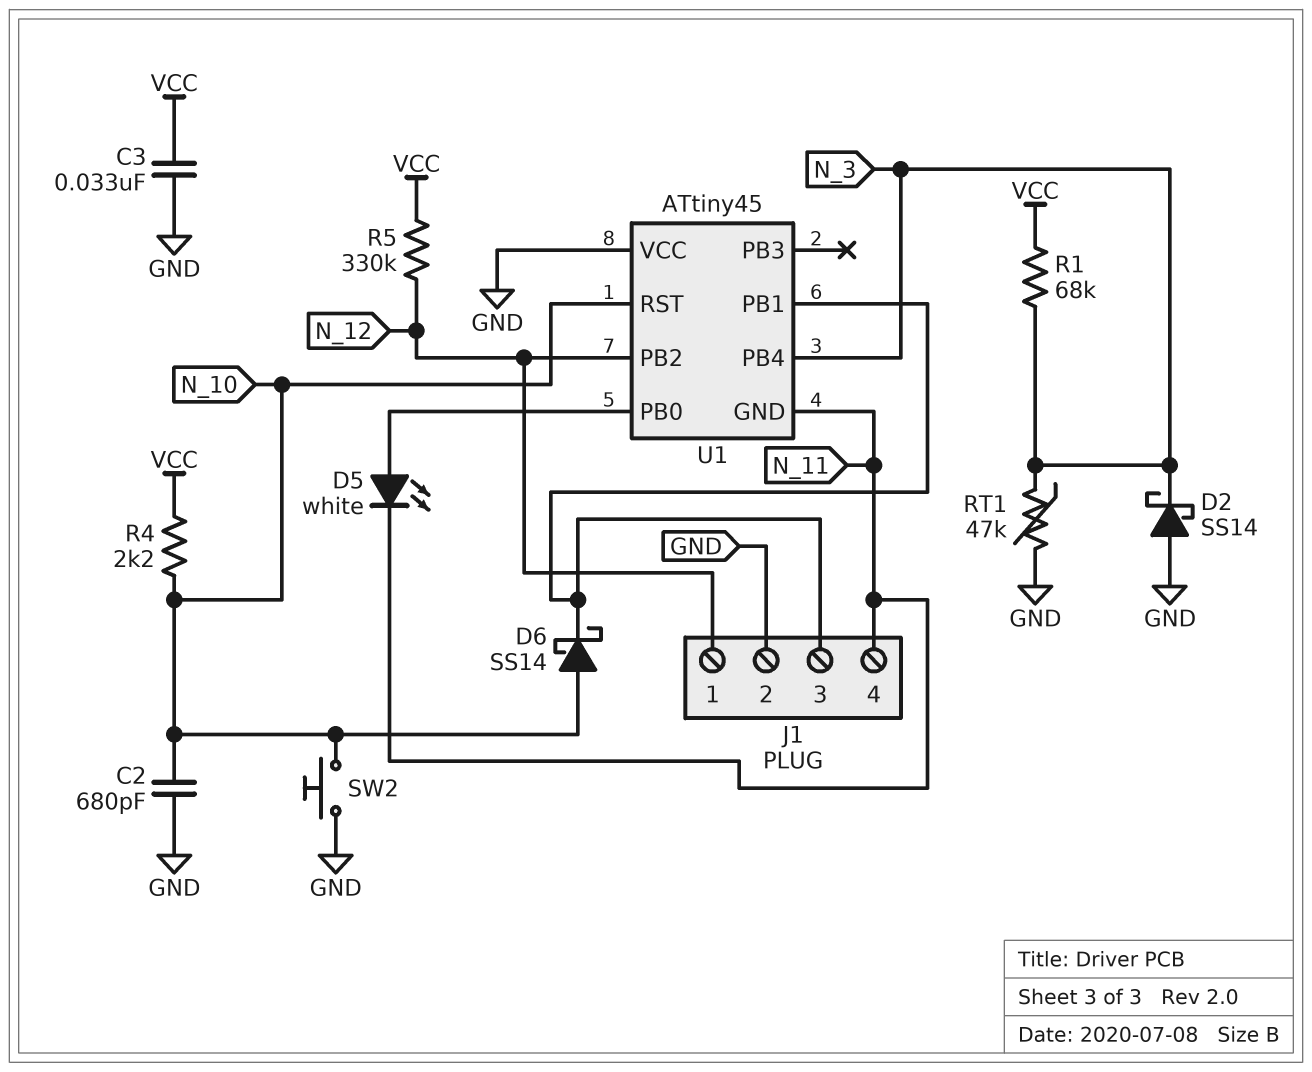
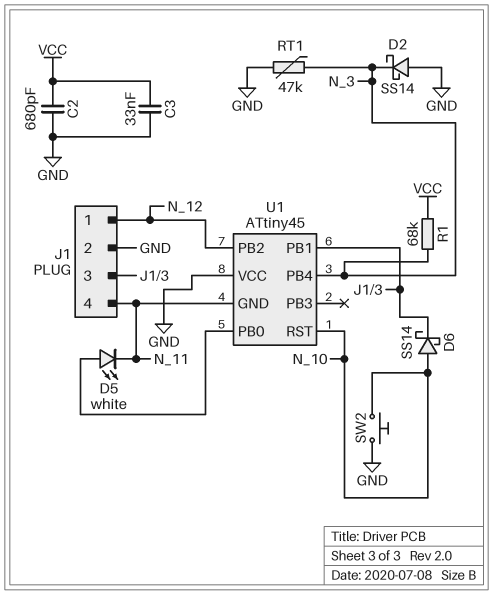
C2: 680pF (GND, N_10) -> 680pF (GND, VCC)
R4: 2.2k (N_10, VCC) -> none
R5: 330k (N_12, VCC) -> none

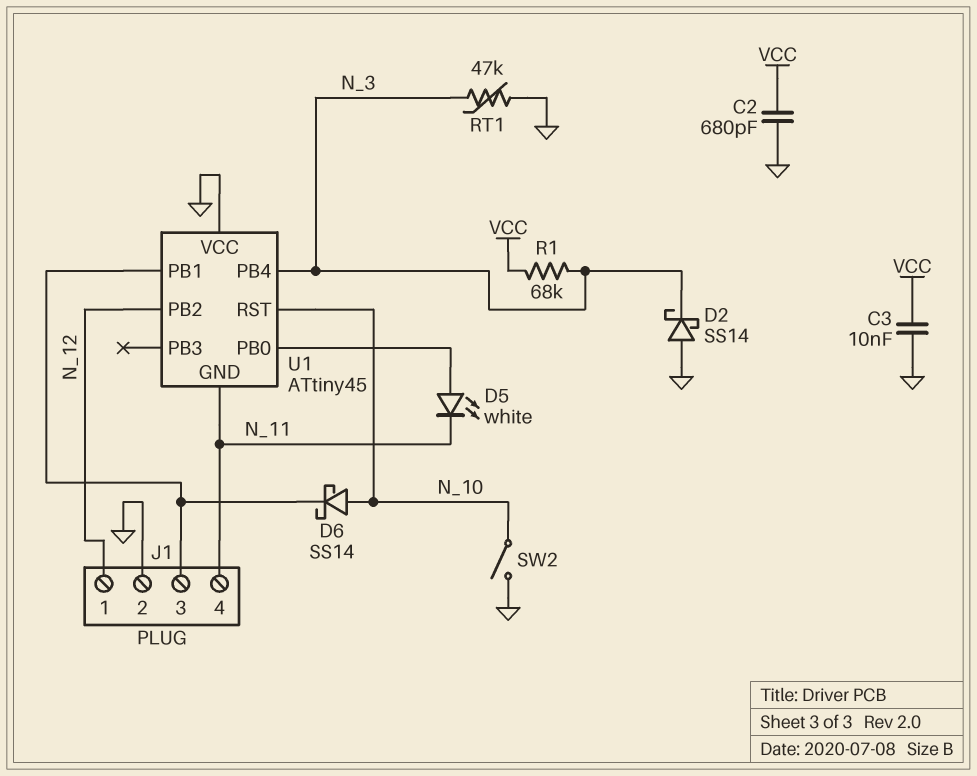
C3: 33nF (GND, VCC) -> 10nF (GND, VCC)
SW2: button (GND, N_10) -> switch (GND, N_10)

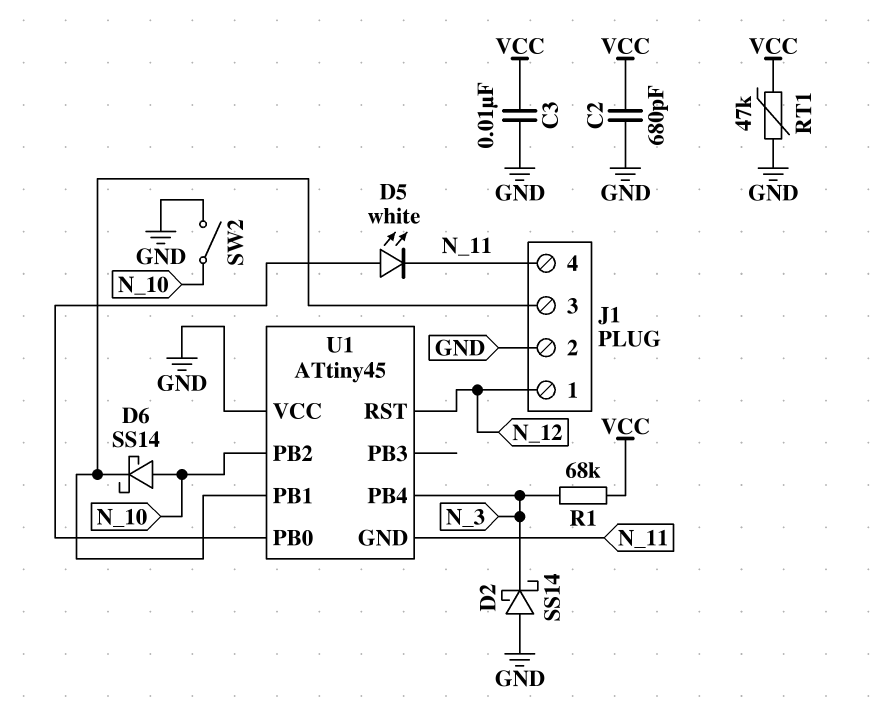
RT1: 47k (GND, N_3) -> 47k (GND, VCC)
U1 pin PB2: N_12 -> N_10
U1 pin RST: N_10 -> N_12

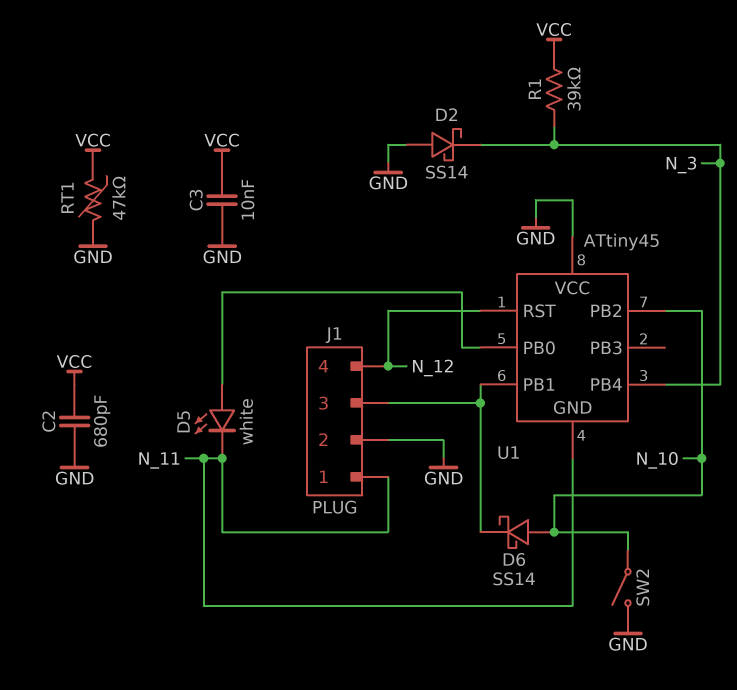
J1 pin 1: N_12 -> N_11
J1 pin 4: N_11 -> N_12
R1: 68k (N_3, VCC) -> 39k (N_3, VCC)

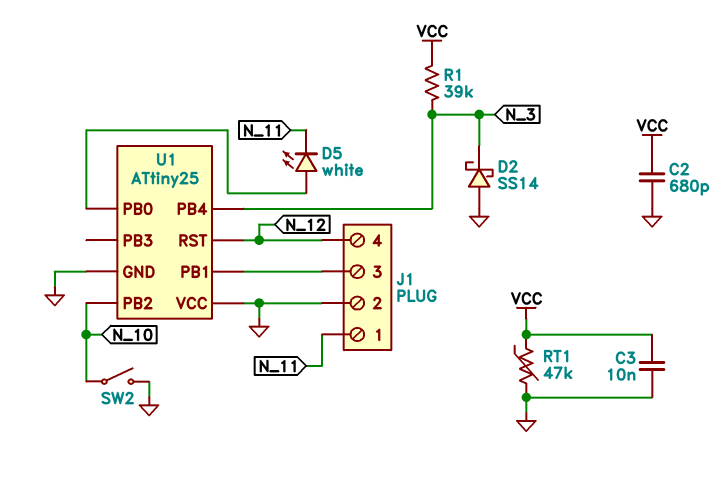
D6: schottky SS14 (A N_10, K J1/3) -> none
U1: ATtiny45 -> ATtiny25
U1 pin GND: N_11 -> GND

